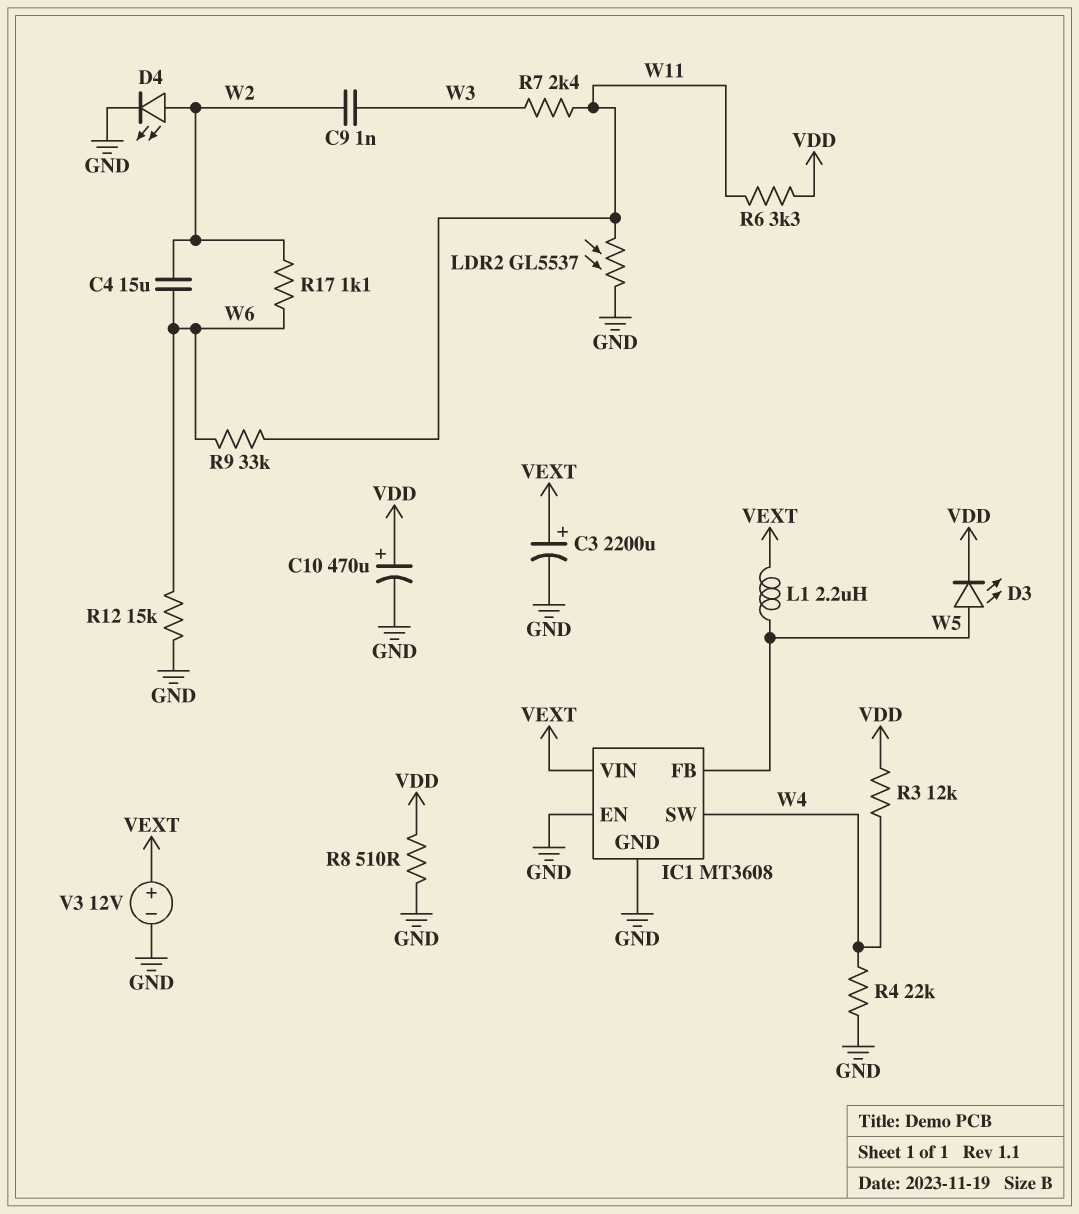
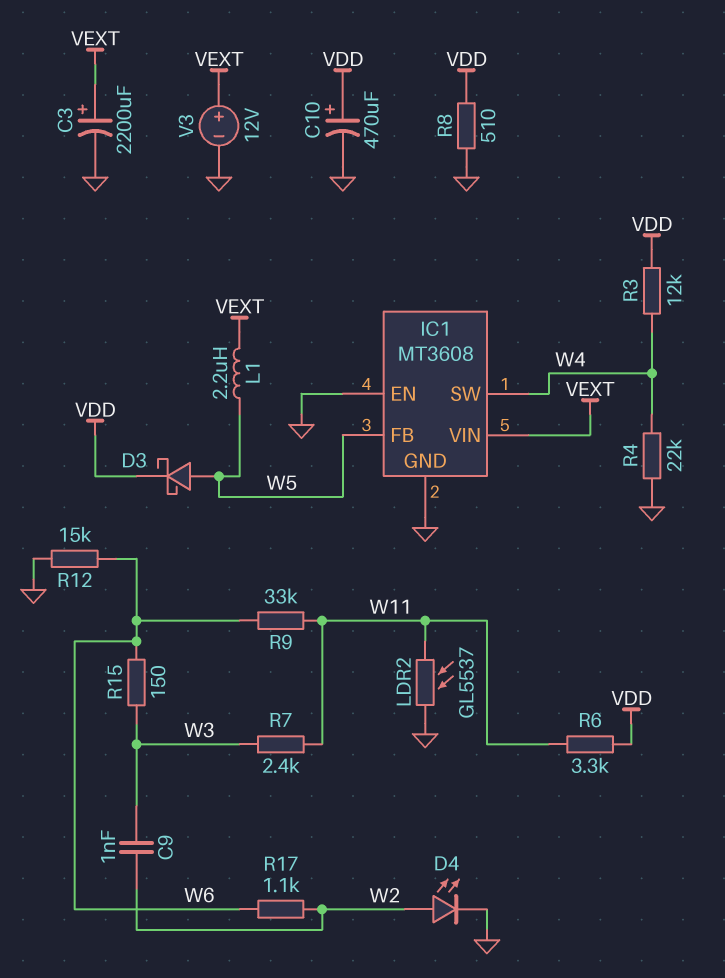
C4: 15uF (W2, W6) -> none
D3: LED (A W5, K VDD) -> schottky (A W5, K VDD)
R15: none -> 150 (W3, W6)

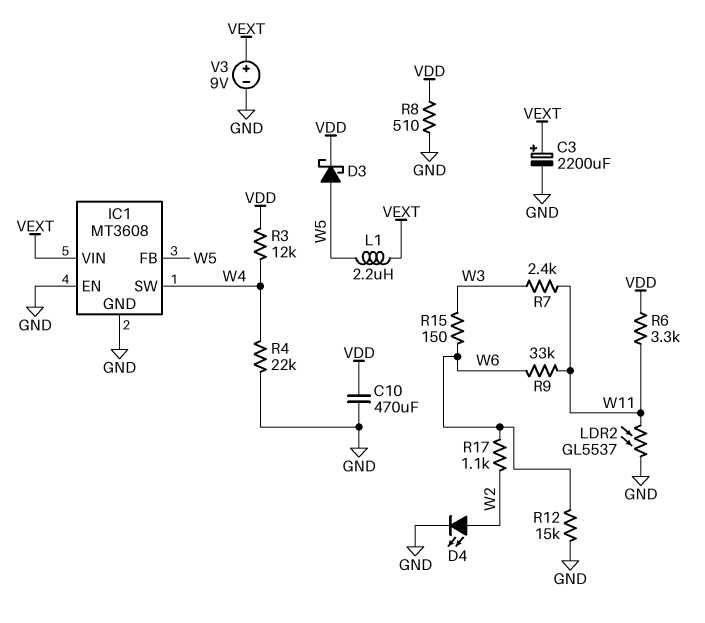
C9: 1nF (W2, W3) -> none
C10: 470uF (plus VDD, minus GND) -> 470uF (GND, VDD)
V3: 12V (plus VEXT, minus GND) -> 9V (plus VEXT, minus GND)

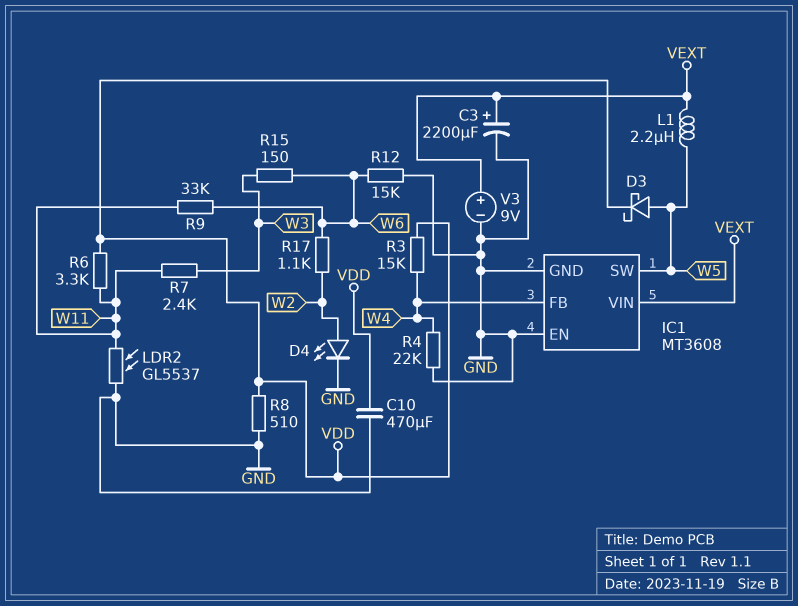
IC1 pin FB: W5 -> W4
IC1 pin SW: W4 -> W5
R3: 12k (VDD, W4) -> 15k (VDD, W4)

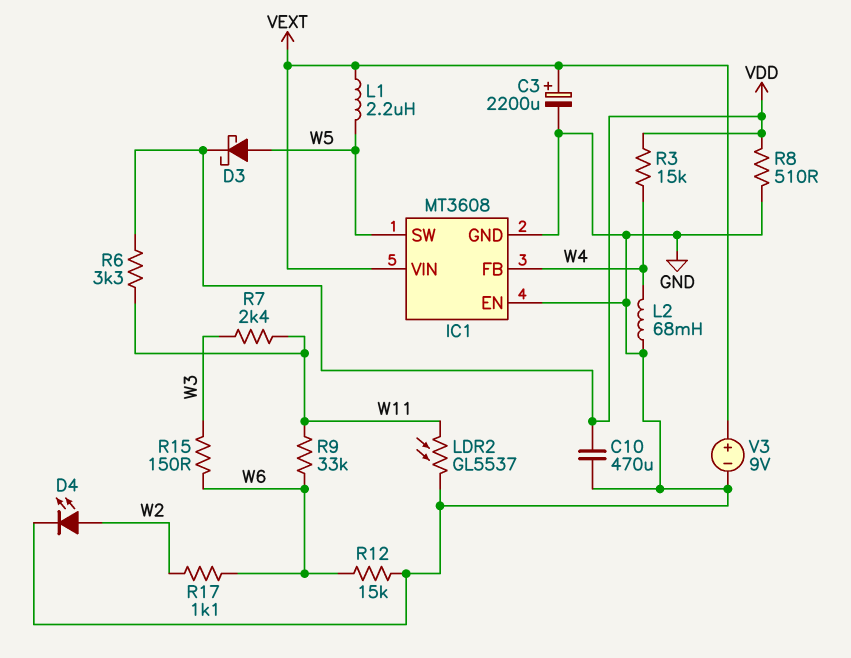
L2: none -> 68mH (GND, W4)
R4: 22k (GND, W4) -> none

